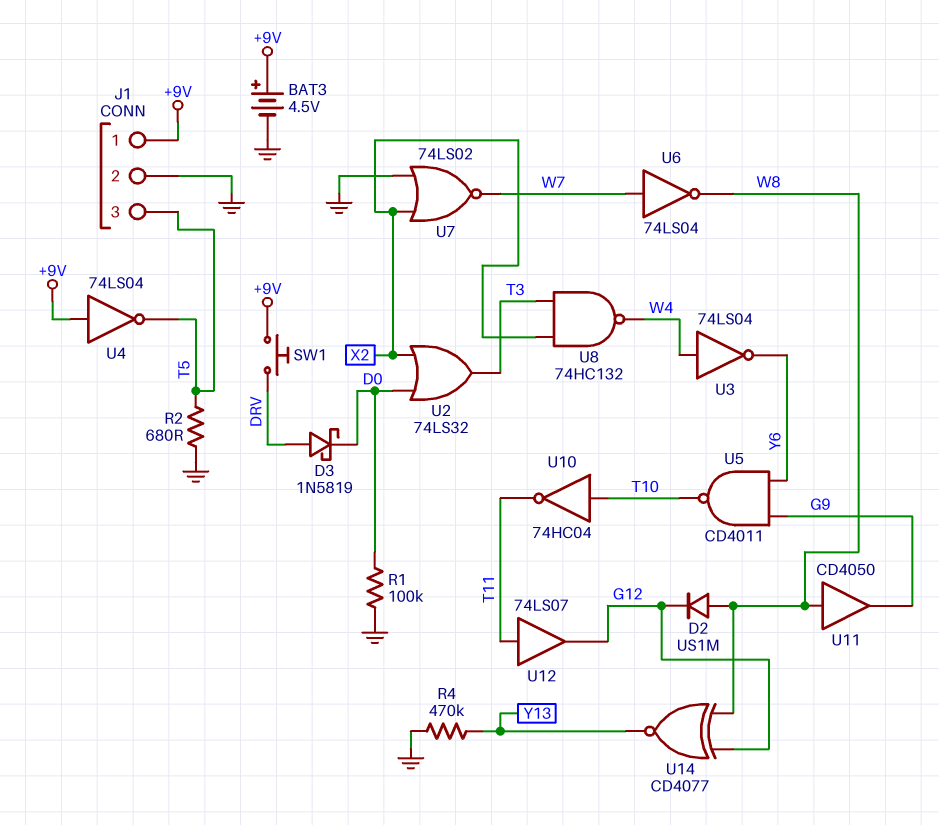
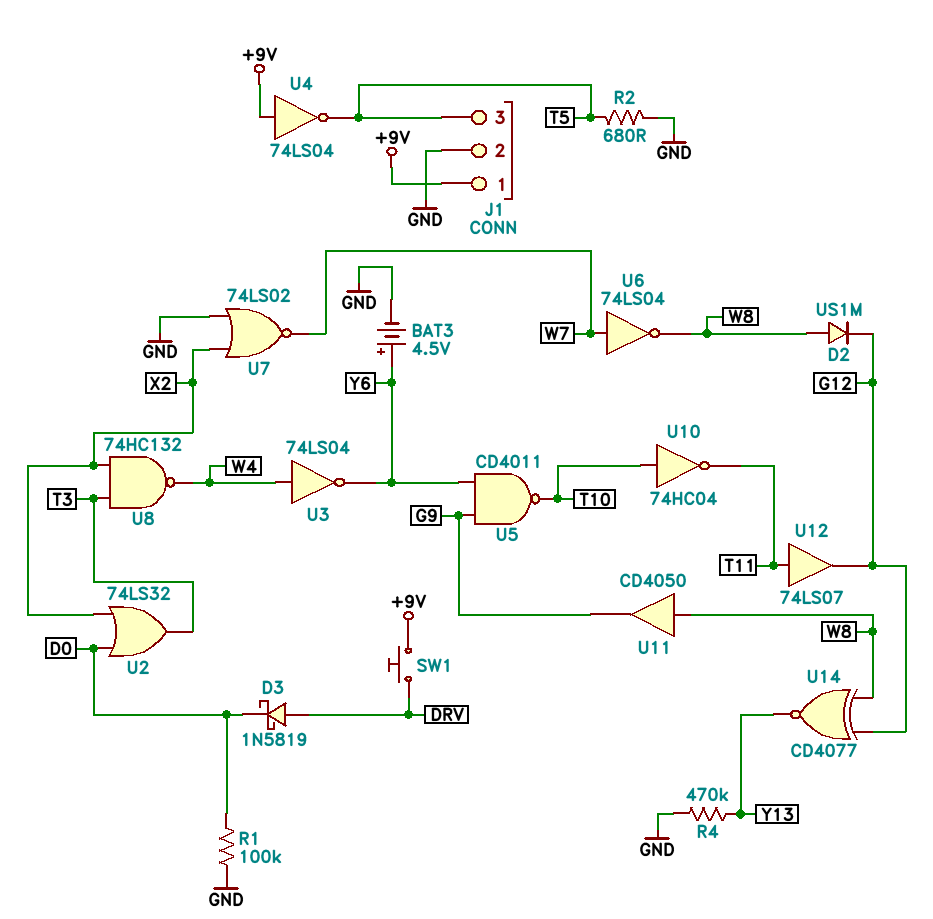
BAT3: 4.5V (plus +9V, minus GND) -> 4.5V (plus Y6, minus GND)

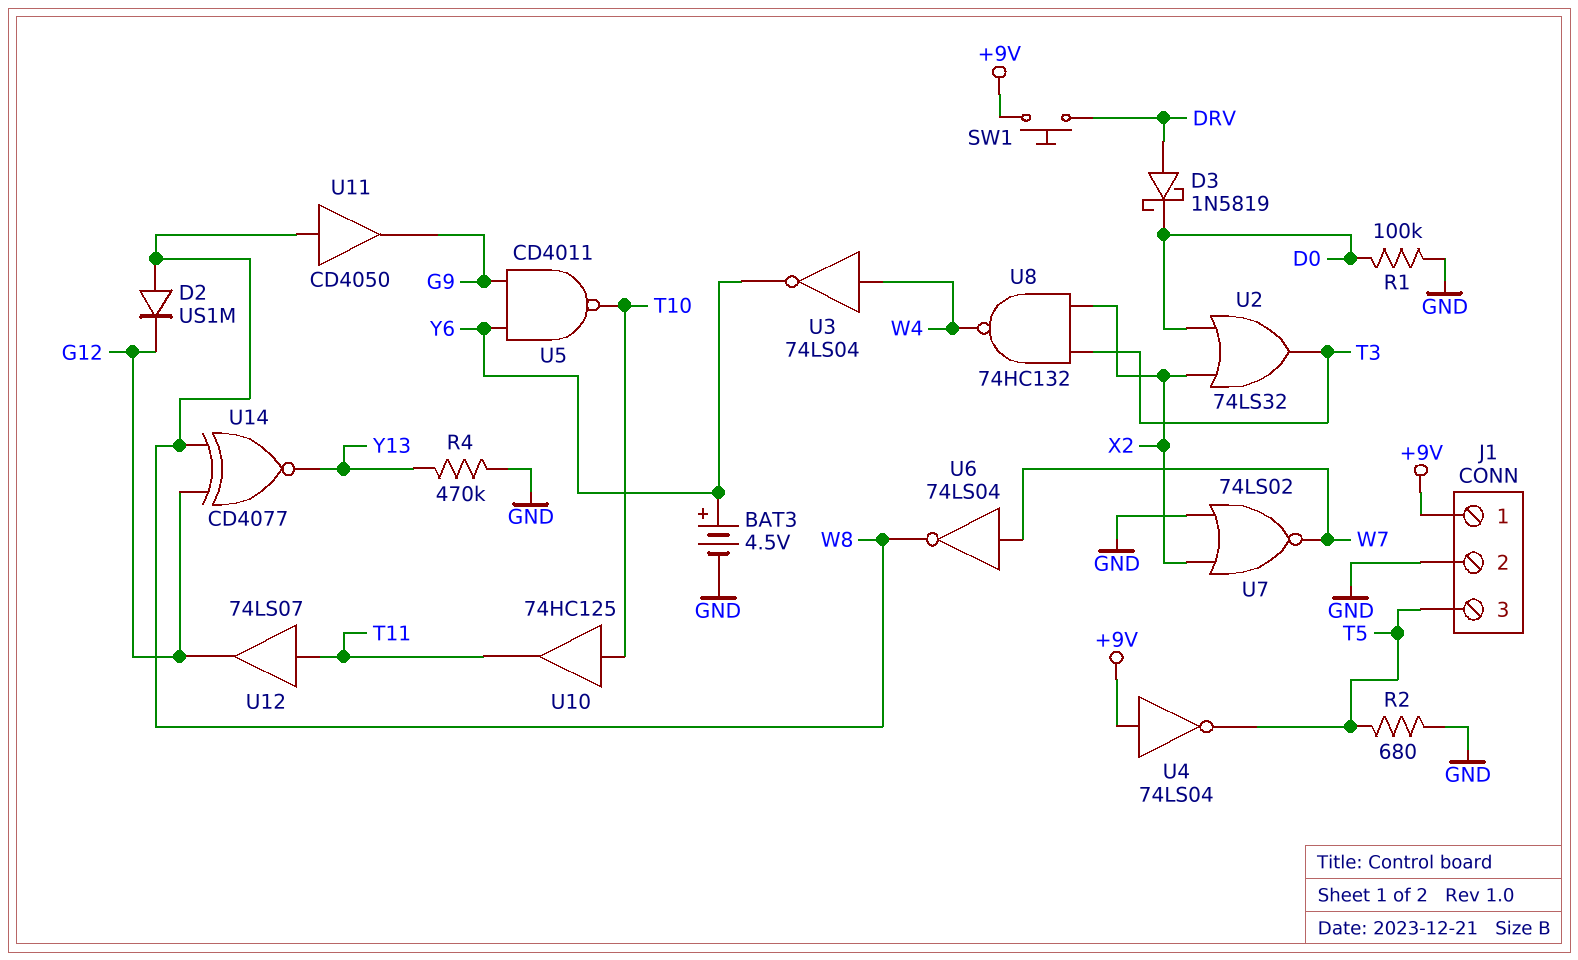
U10: NOT 74HC04 (in T10, out T11) -> buffer 74HC125 (in T10, out T11)

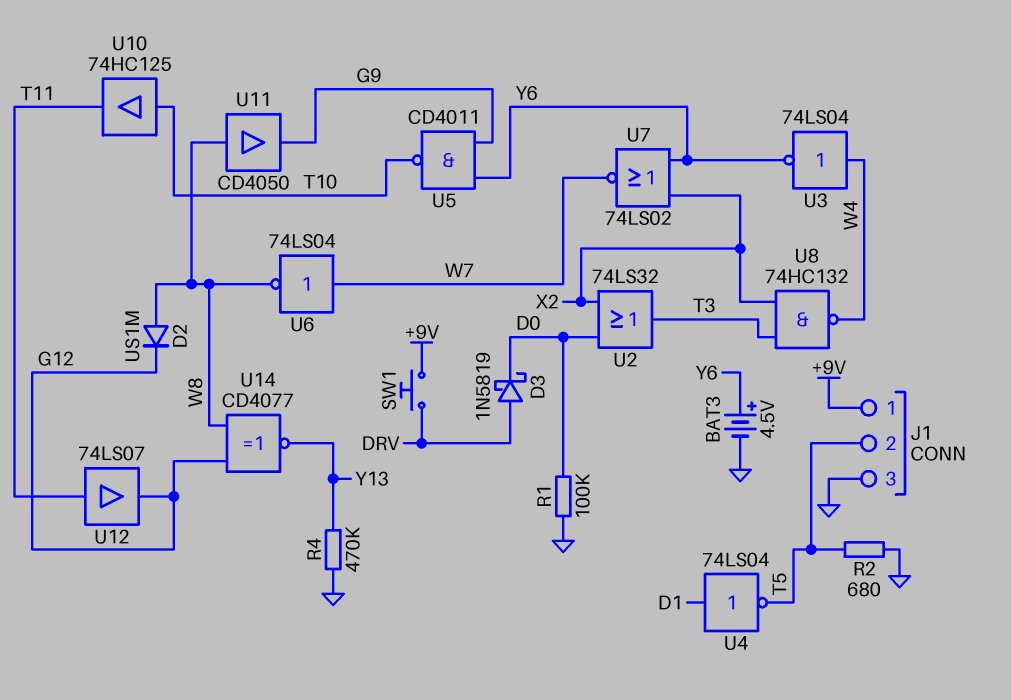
J1 pin 2: GND -> T5
J1 pin 3: T5 -> GND
U4: NOT 74LS04 (in +9V, out T5) -> NOT 74LS04 (in D1, out T5)
U7: NOR 74LS02 (in GND, in X2, out W7) -> NOR 74LS02 (in X2, in Y6, out W7)

